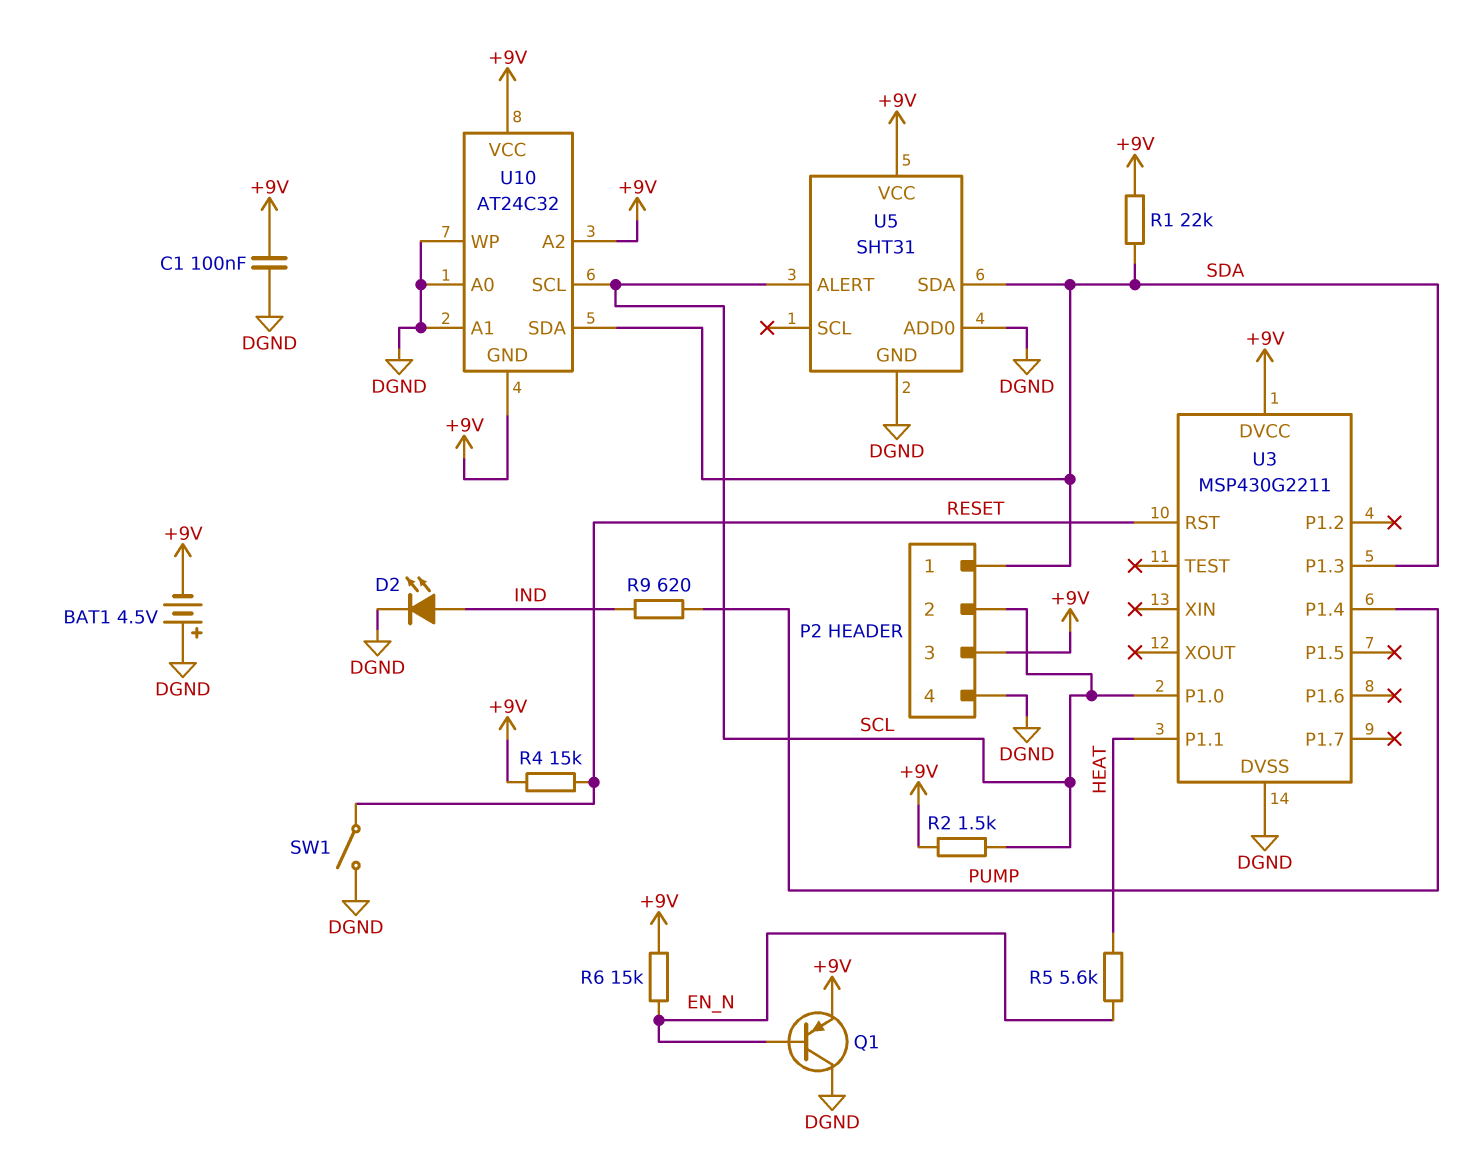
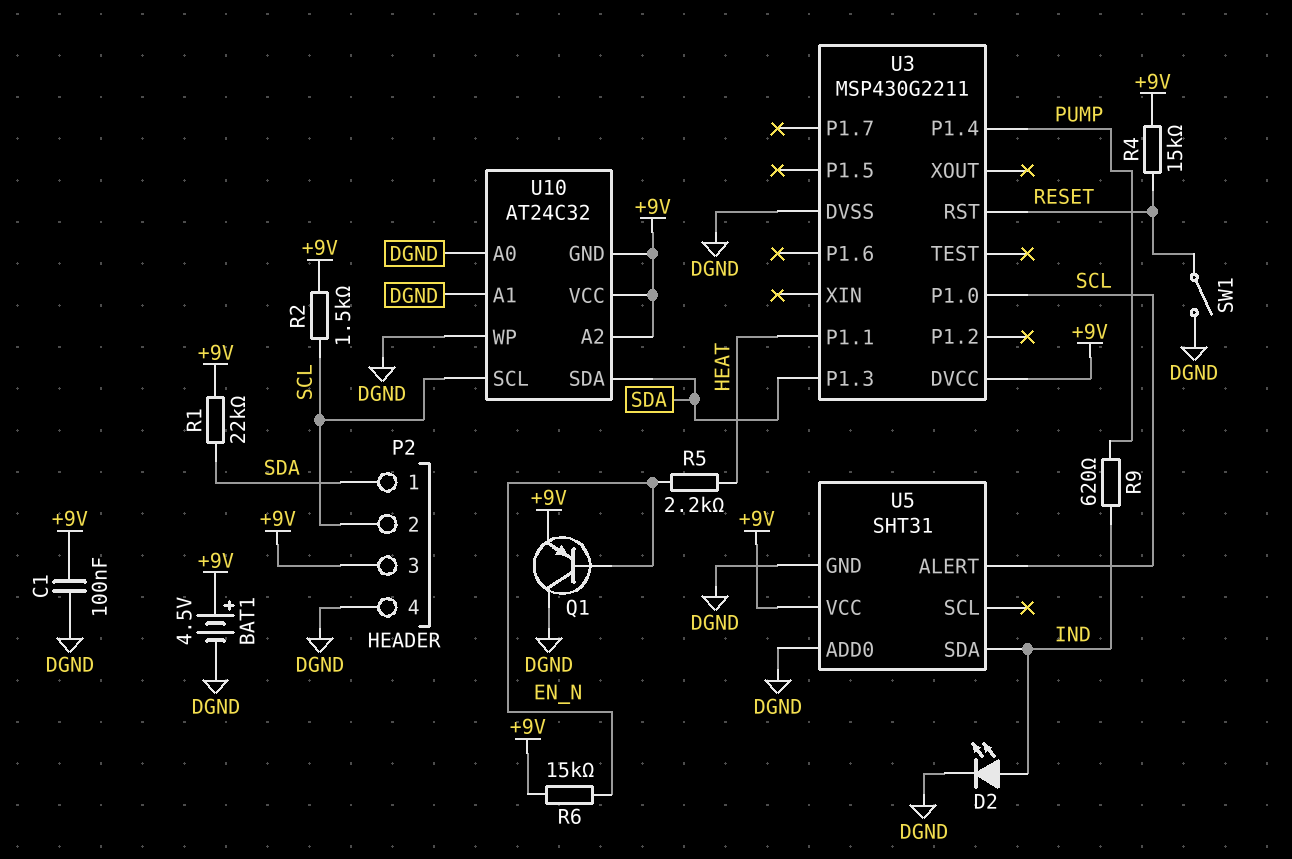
BAT1: 4.5V (plus DGND, minus +9V) -> 4.5V (plus +9V, minus DGND)
R5: 5.6k (EN_N, HEAT) -> 2.2k (EN_N, HEAT)
U5 pin SDA: SDA -> IND

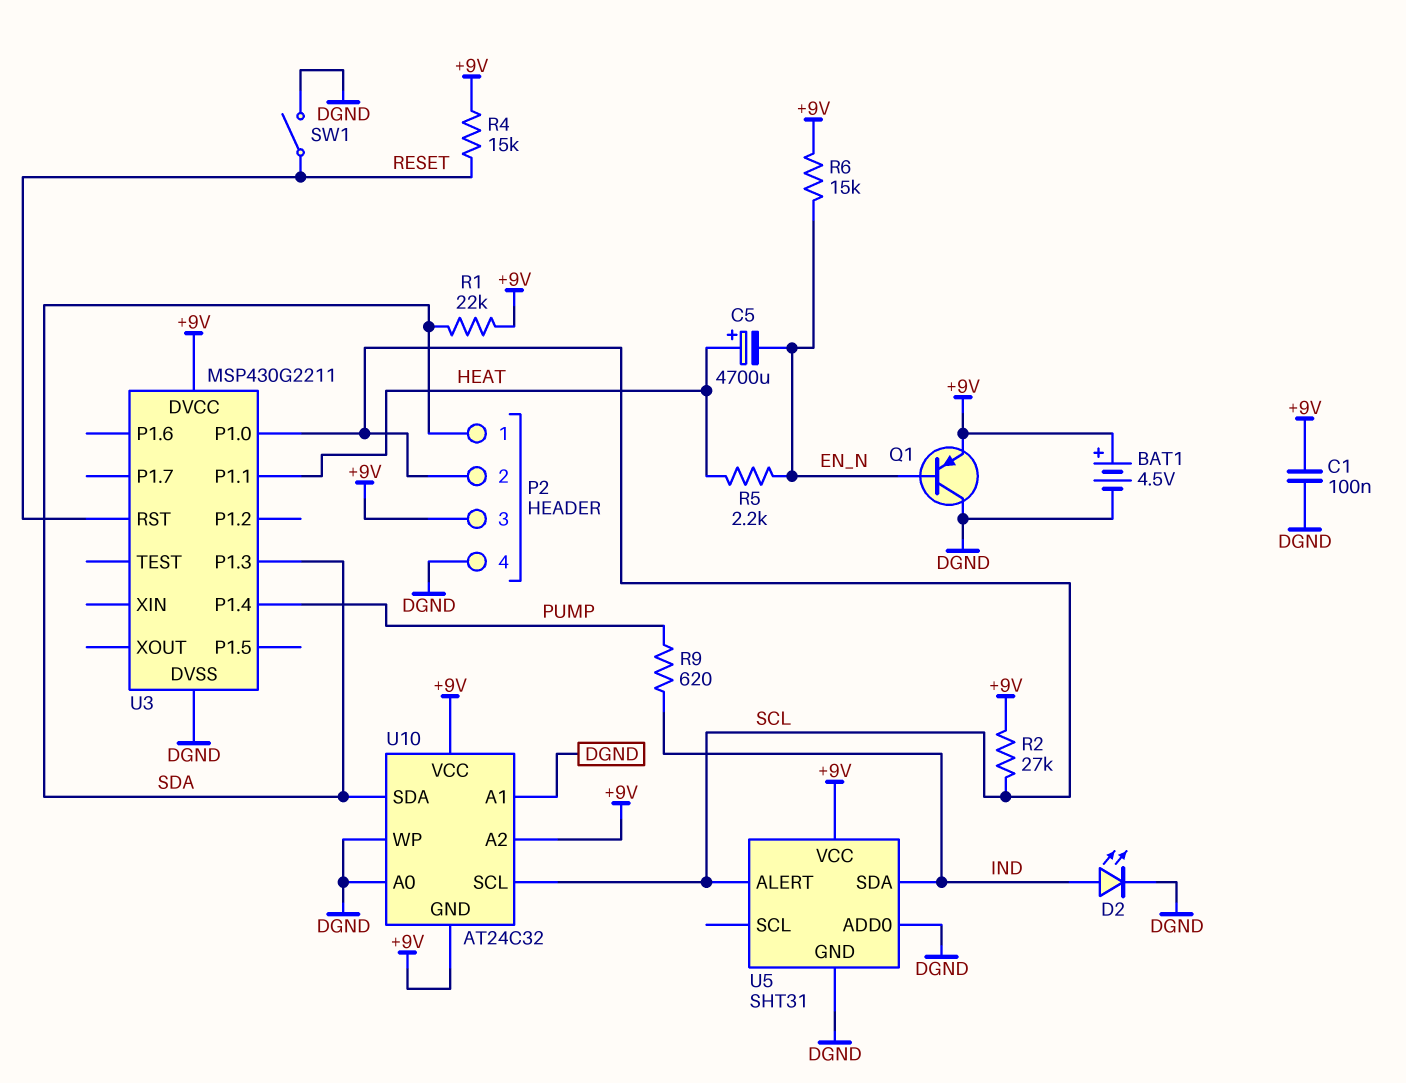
C5: none -> 4700uF (plus HEAT, minus EN_N)
R2: 1.5k (+9V, SCL) -> 27k (+9V, SCL)

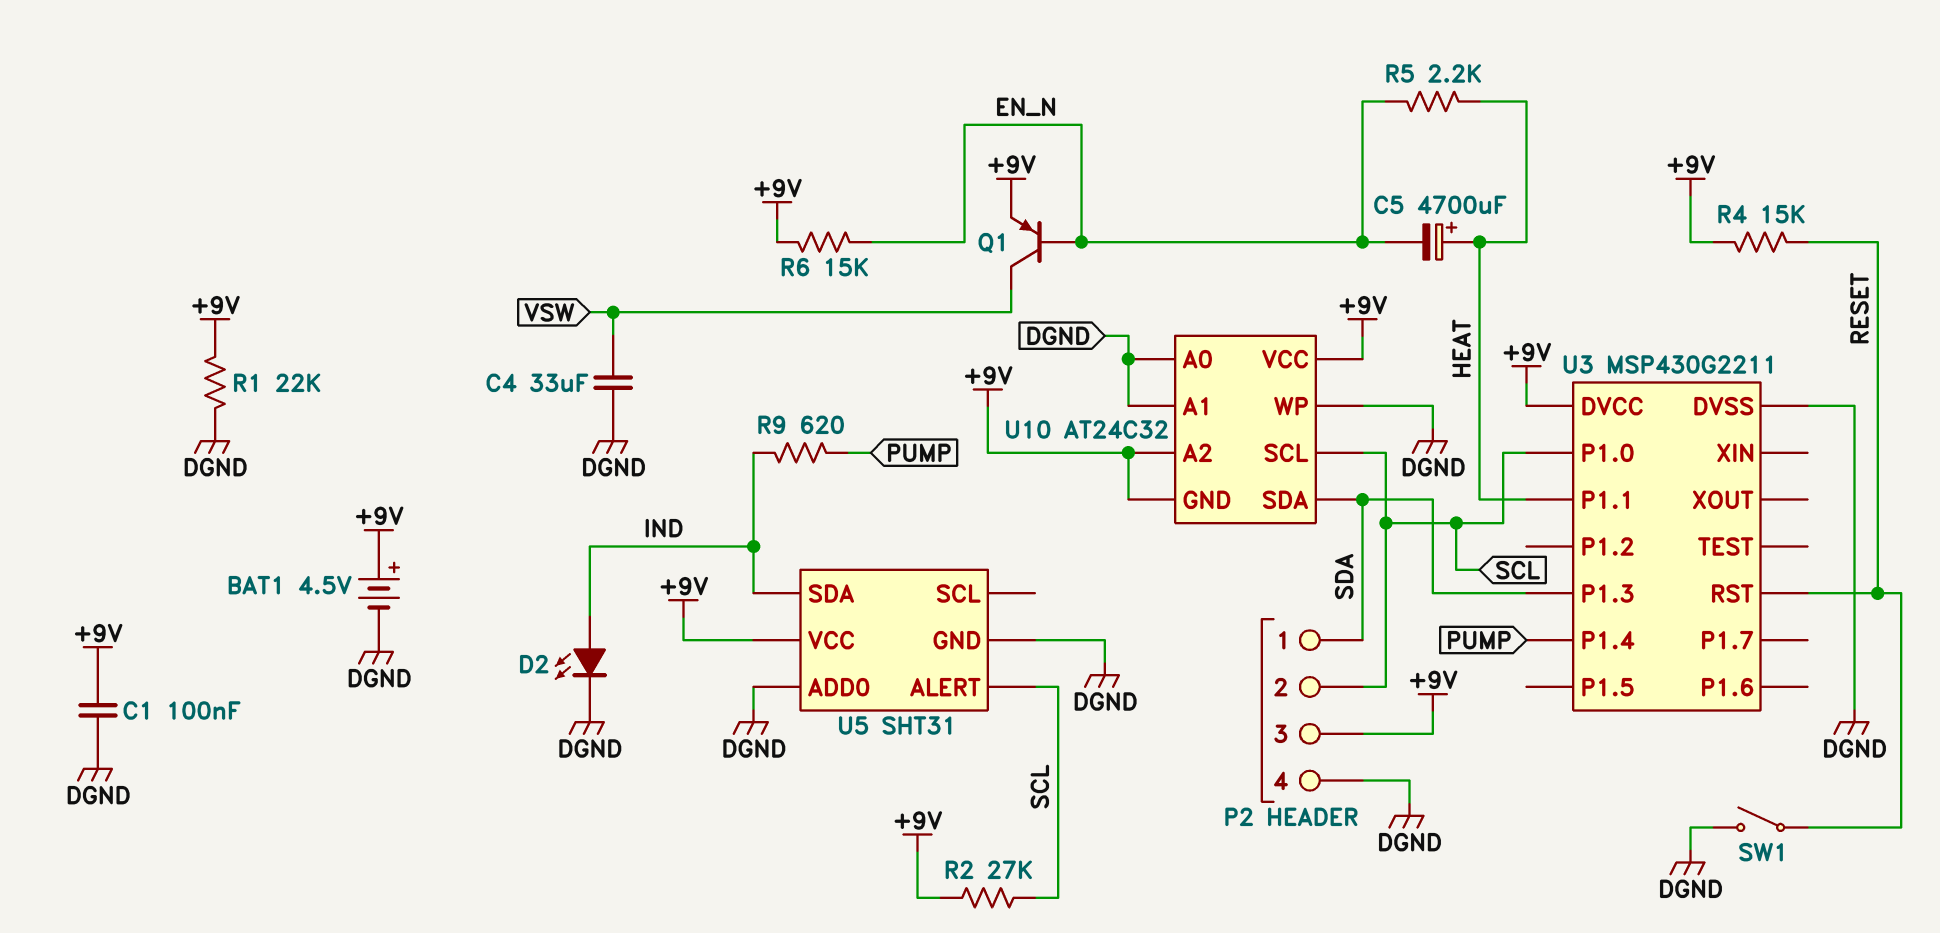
C4: none -> 33uF (DGND, VSW)
Q1: PNP (B EN_N, C DGND, E +9V) -> PNP (B EN_N, C VSW, E +9V)
R1: 22k (+9V, SDA) -> 22k (+9V, DGND)

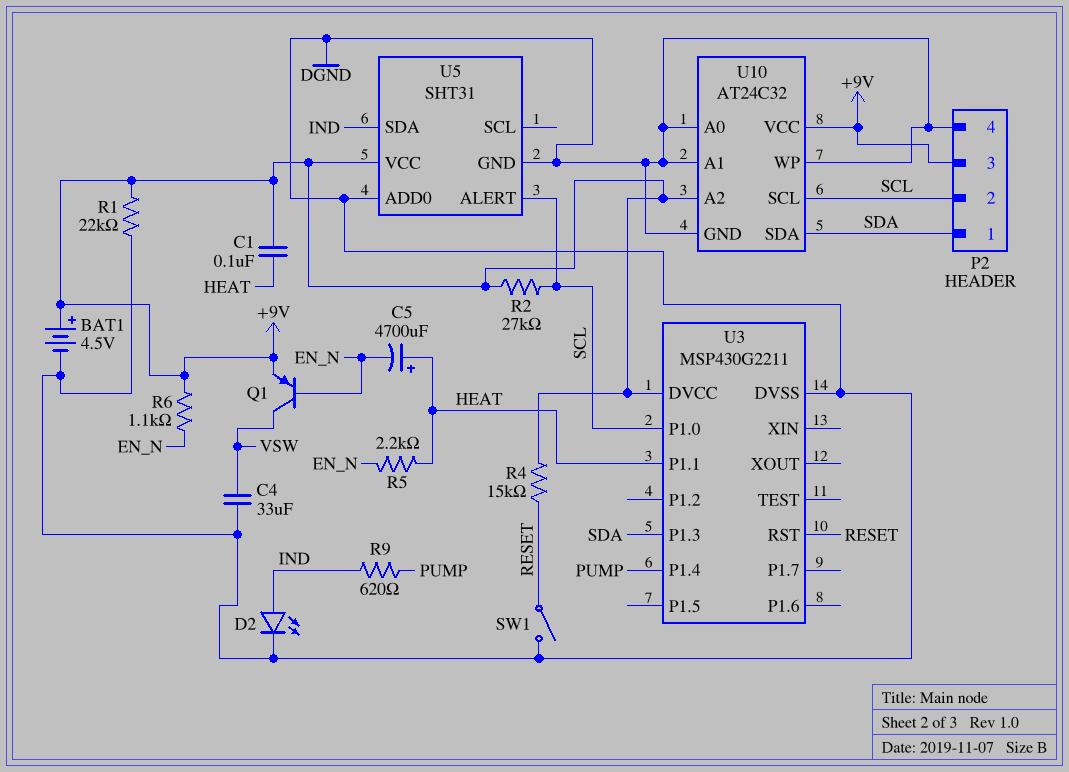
C1: 100nF (+9V, DGND) -> 100nF (+9V, HEAT)
R6: 15k (+9V, EN_N) -> 1.1k (+9V, EN_N)
U10 pin GND: +9V -> DGND

